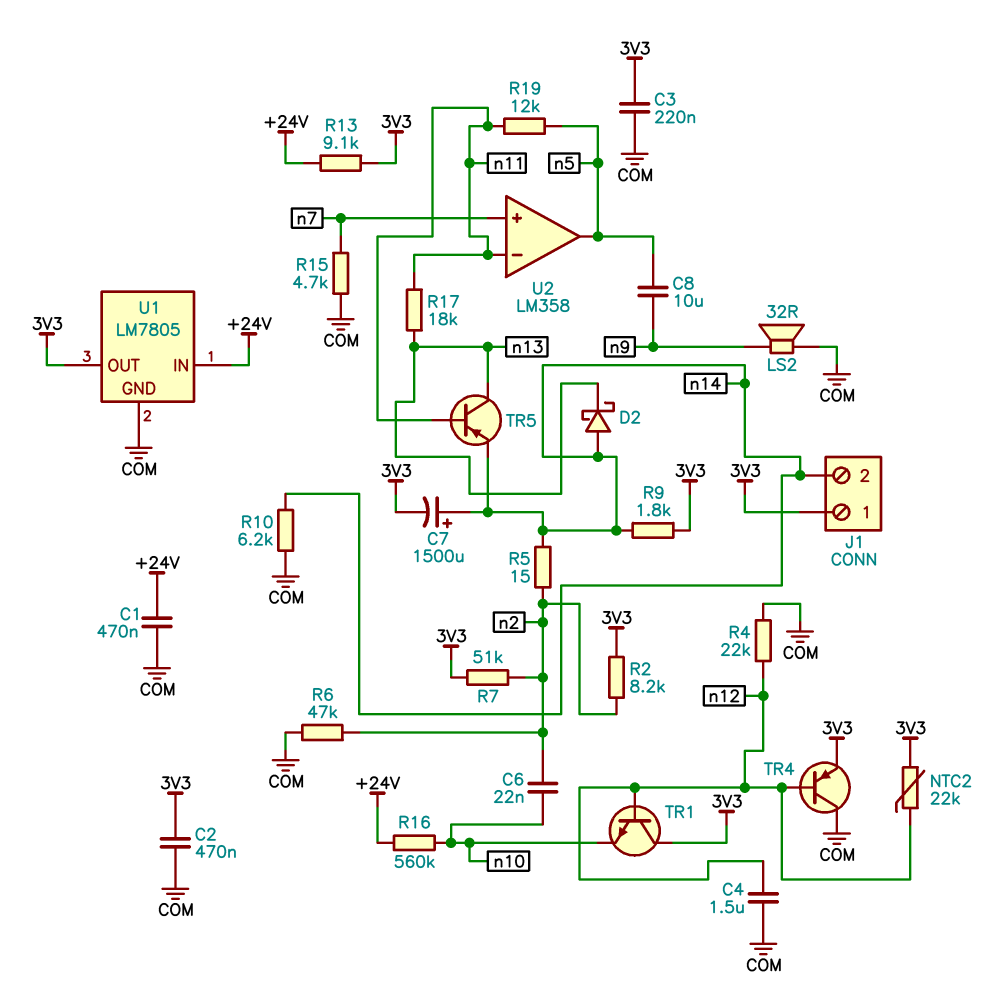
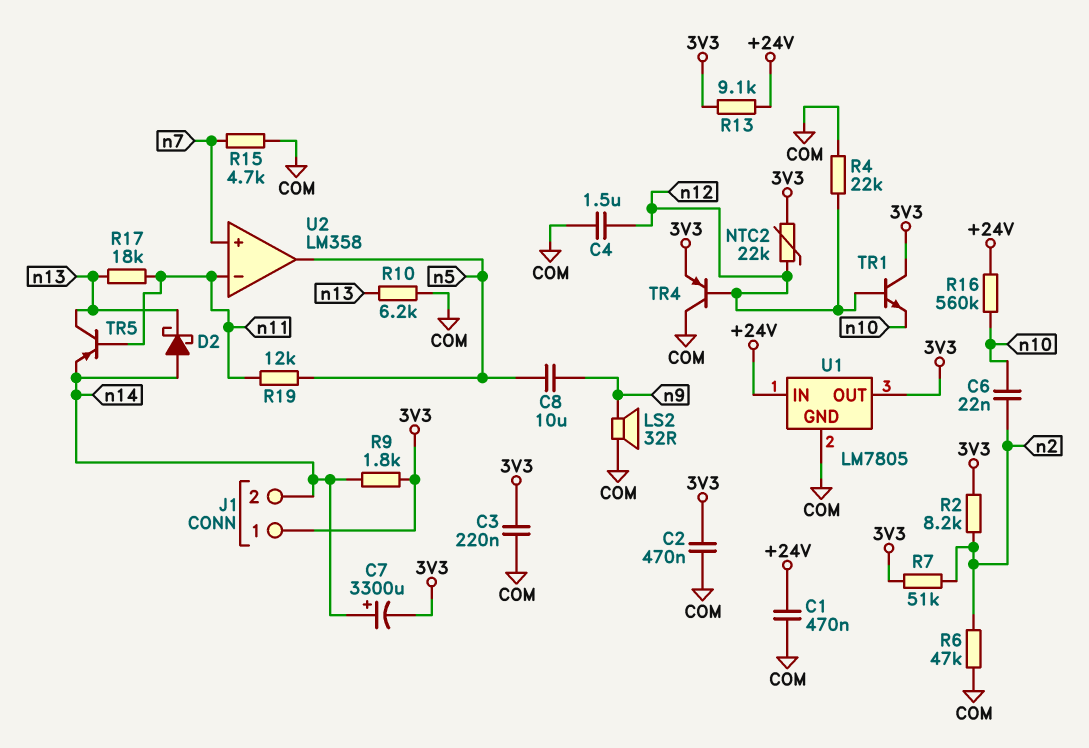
C7: 1500uF (plus n14, minus 3V3) -> 3300uF (plus n14, minus 3V3)
R5: 15 (n2, n14) -> none
R10: 6.2k (COM, n14) -> 6.2k (COM, n13)

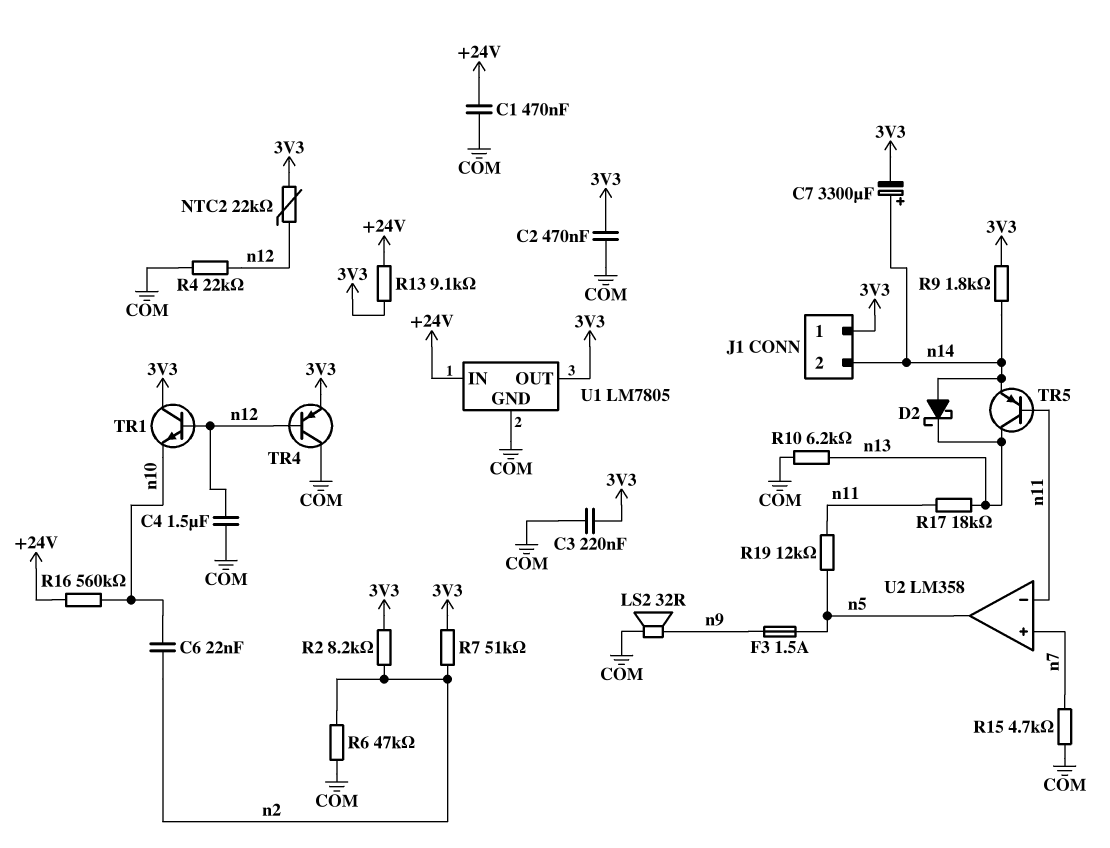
C8: 10uF (n5, n9) -> none
F3: none -> 1.5A (n5, n9)

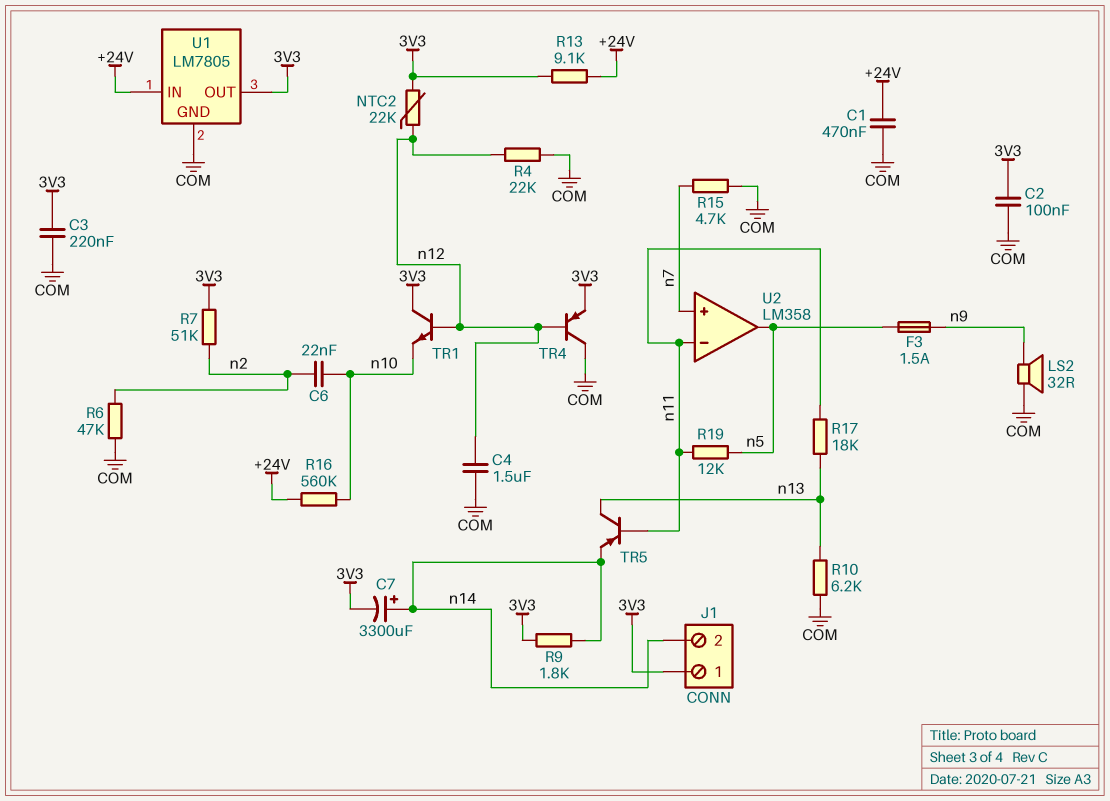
C2: 470nF (3V3, COM) -> 100nF (3V3, COM)
D2: schottky (A n14, K n13) -> none
R2: 8.2k (3V3, n2) -> none

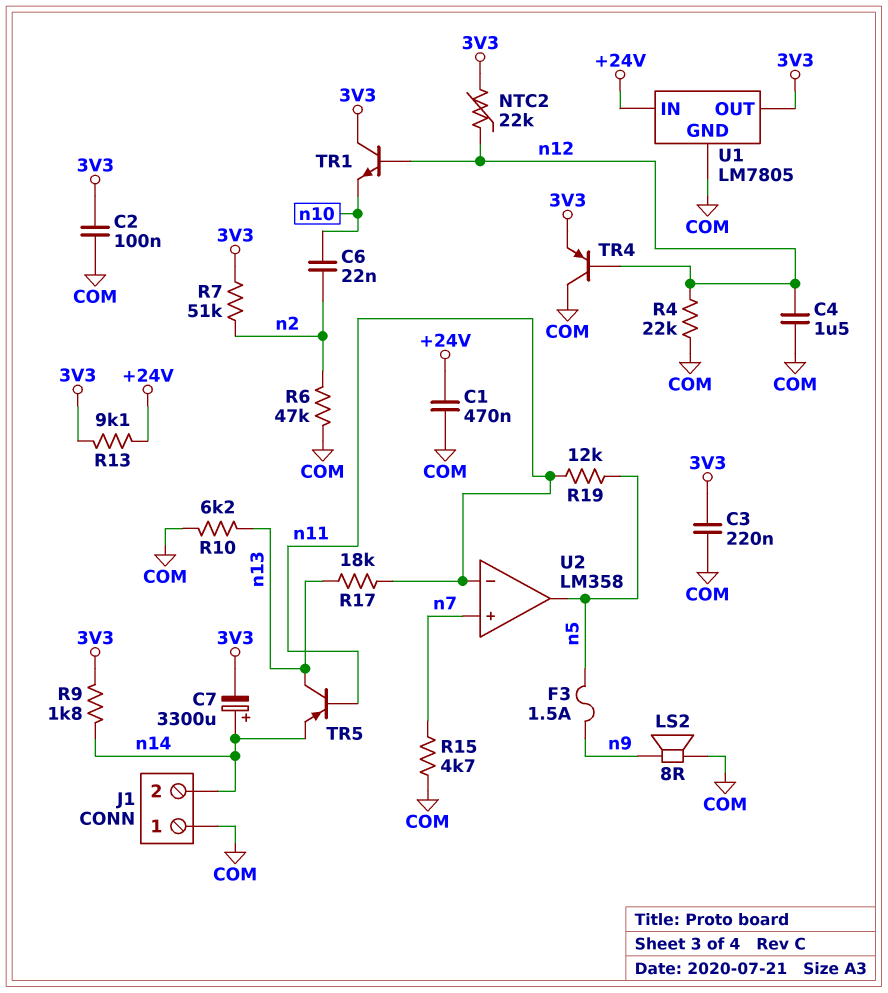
J1 pin 1: 3V3 -> COM
LS2: speaker 32R (COM, n9) -> speaker 8R (COM, n9)
R16: 560k (+24V, n10) -> none

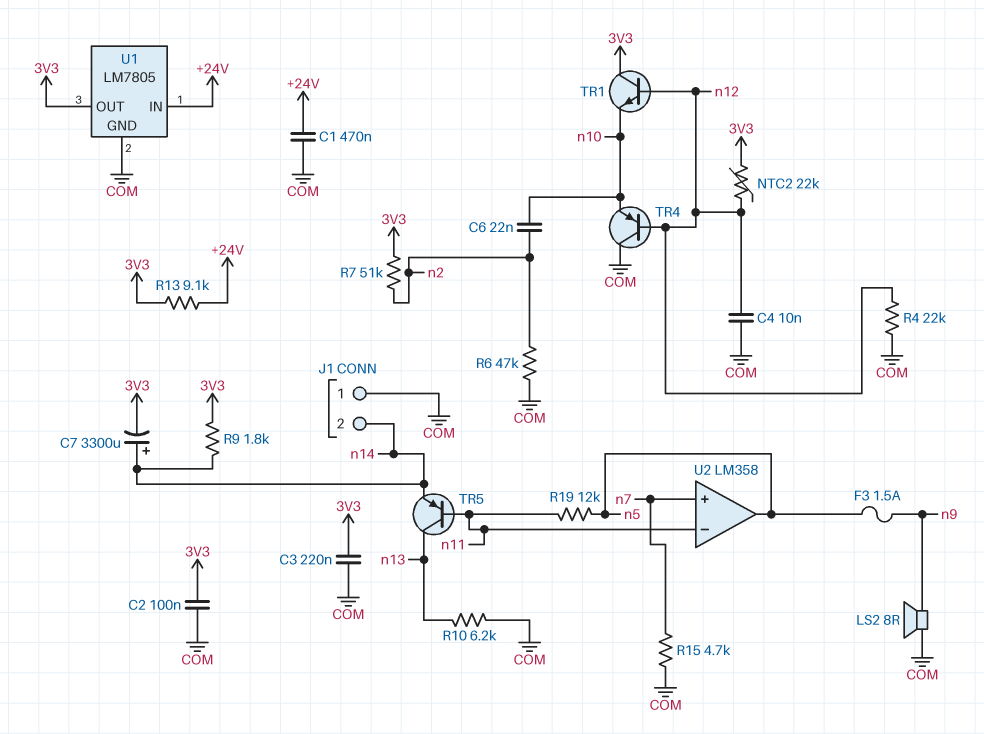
C4: 1.5uF (COM, n12) -> 10nF (COM, n12)
R17: 18k (n11, n13) -> none
TR4: PNP (B n12, C COM, E 3V3) -> PNP (B n12, C COM, E n10)

